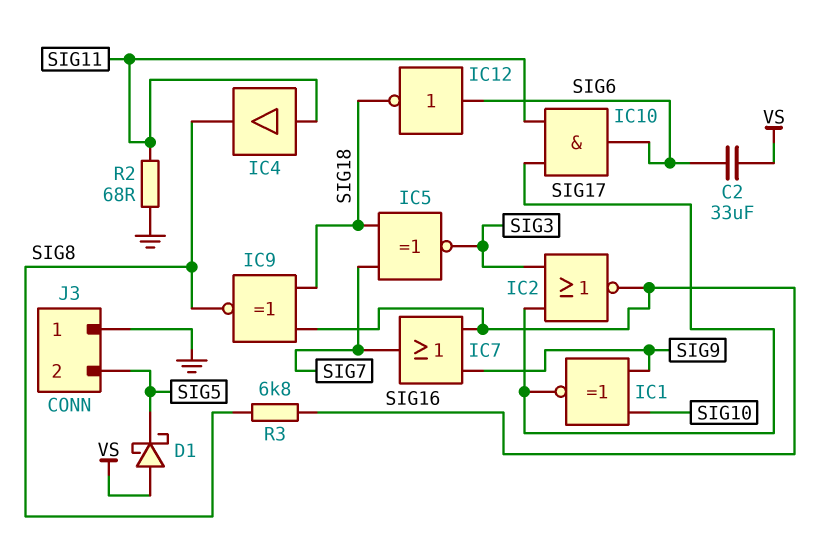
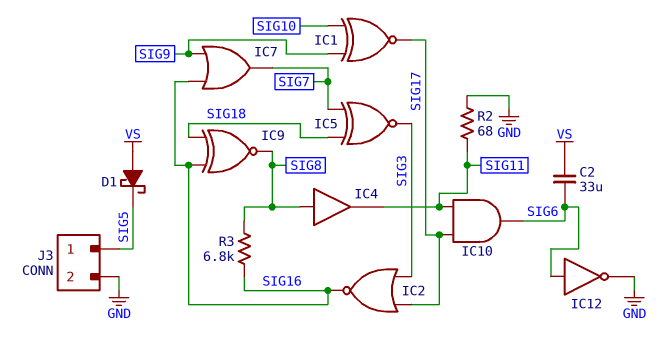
IC4: buffer (in SIG11, out SIG8) -> buffer (in SIG8, out SIG11)
IC12: NOT (in SIG6, out SIG18) -> NOT (in SIG6, out GND)
J3 pin 1: GND -> SIG5
J3 pin 2: SIG5 -> GND

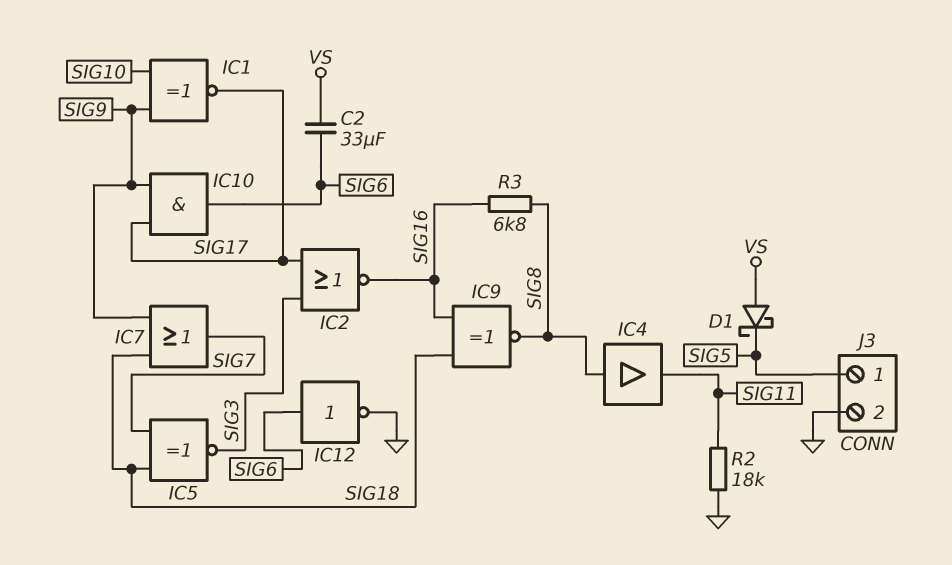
IC7: OR (in SIG9, in SIG16, out SIG7) -> OR (in SIG9, in SIG18, out SIG7)
IC10: AND (in SIG11, in SIG17, out SIG6) -> AND (in SIG9, in SIG17, out SIG6)
R2: 68 (GND, SIG11) -> 18k (GND, SIG11)

